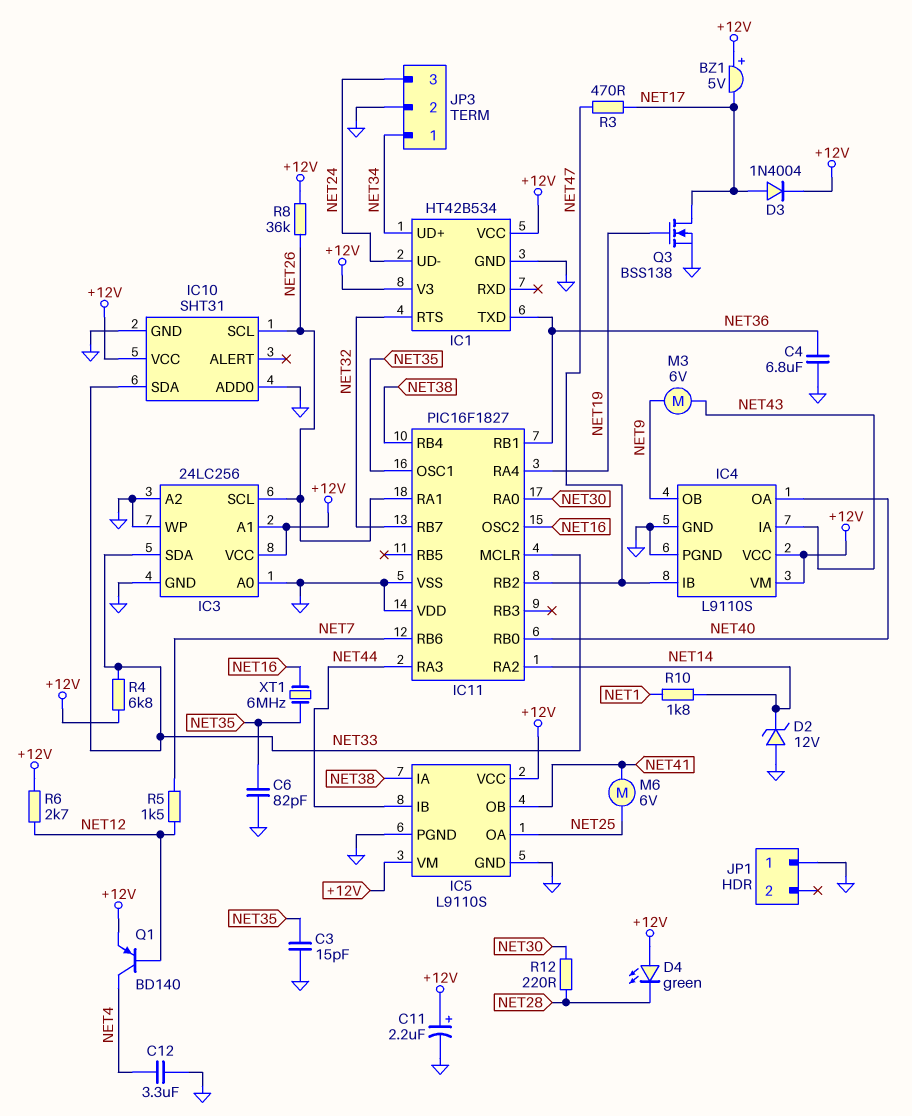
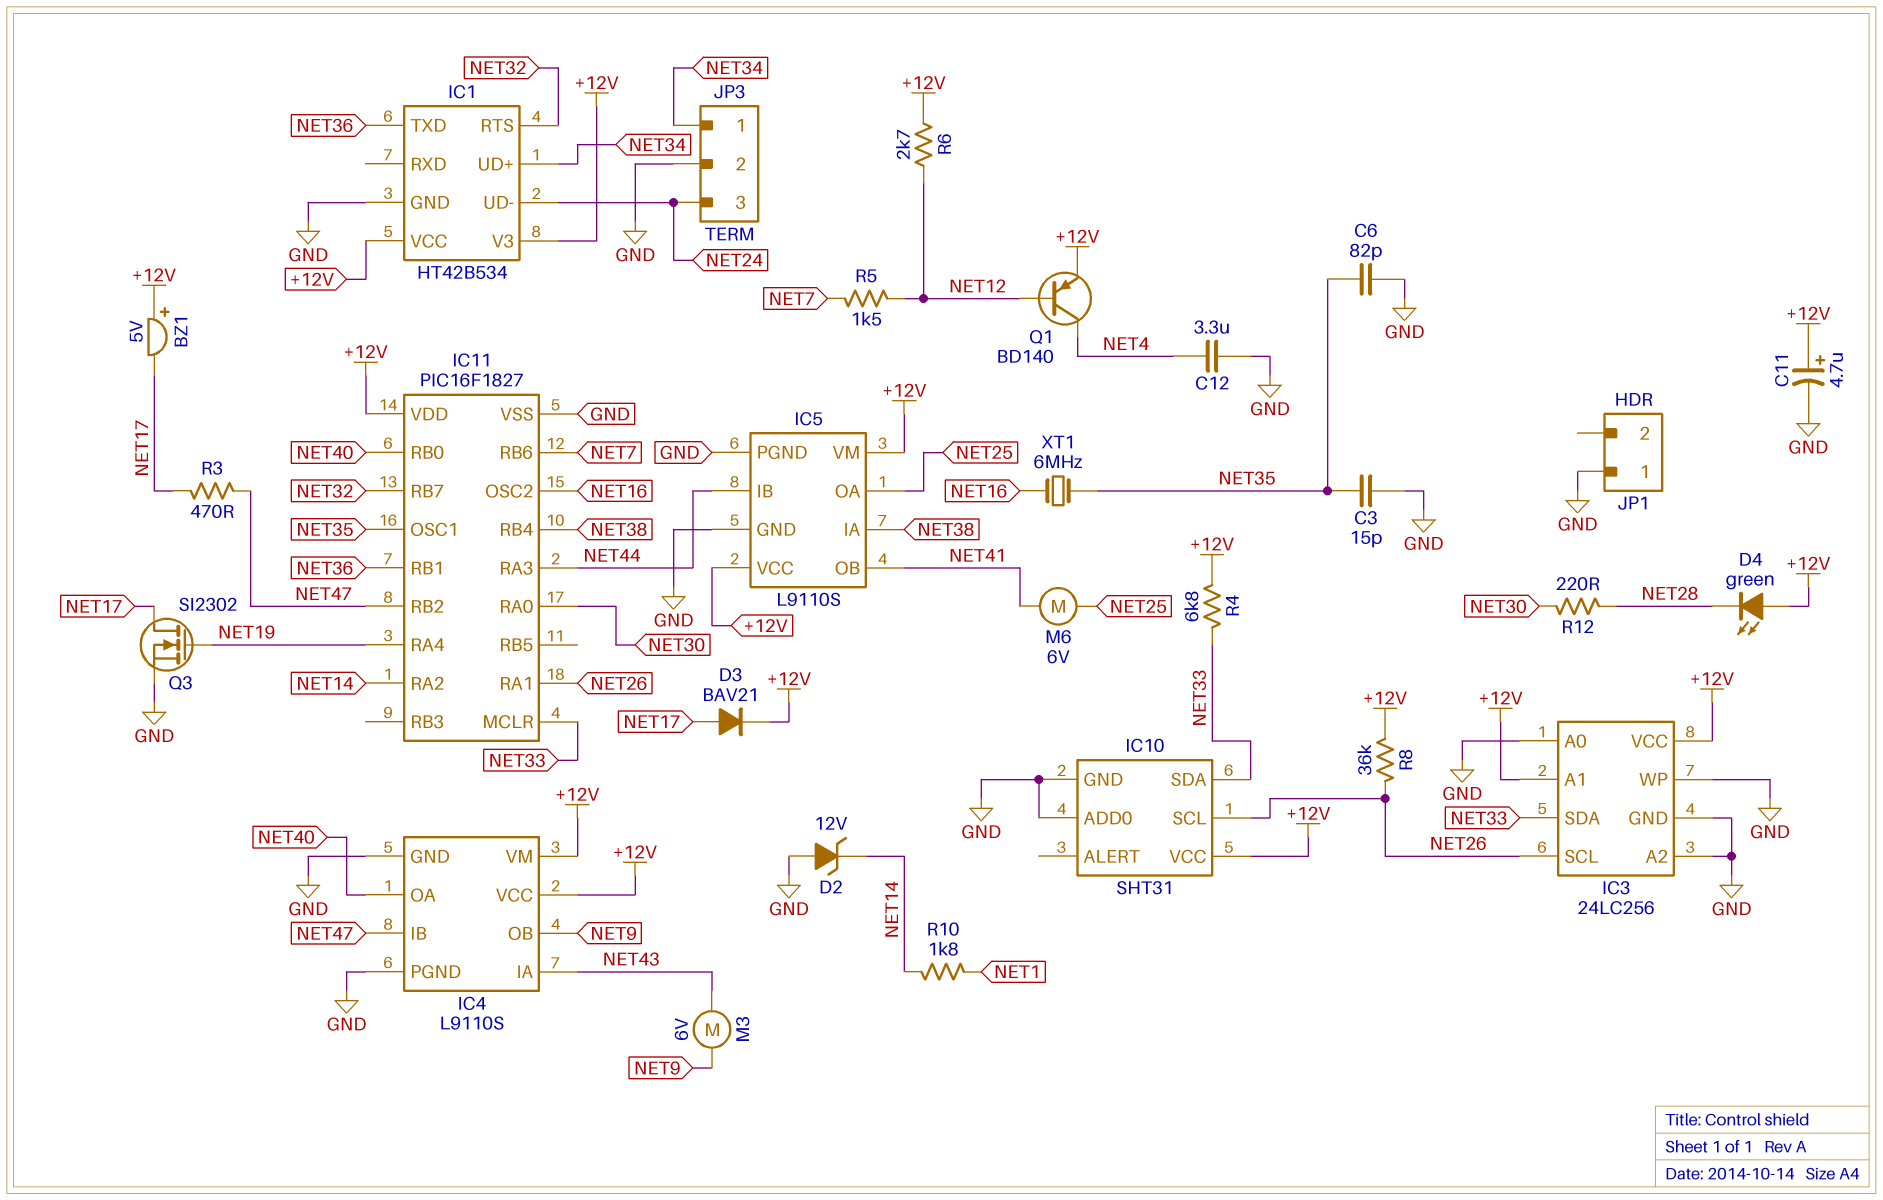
C4: 6.8uF (GND, NET36) -> none
C11: 2.2uF (plus +12V, minus GND) -> 4.7uF (plus +12V, minus GND)
D3: diode 1N4004 (A NET17, K +12V) -> diode BAV21 (A NET17, K +12V)
IC11 pin VDD: GND -> +12V
Q3: NMOS BSS138 (G NET19, D NET17, S GND) -> NMOS SI2302 (G NET19, D NET17, S GND)

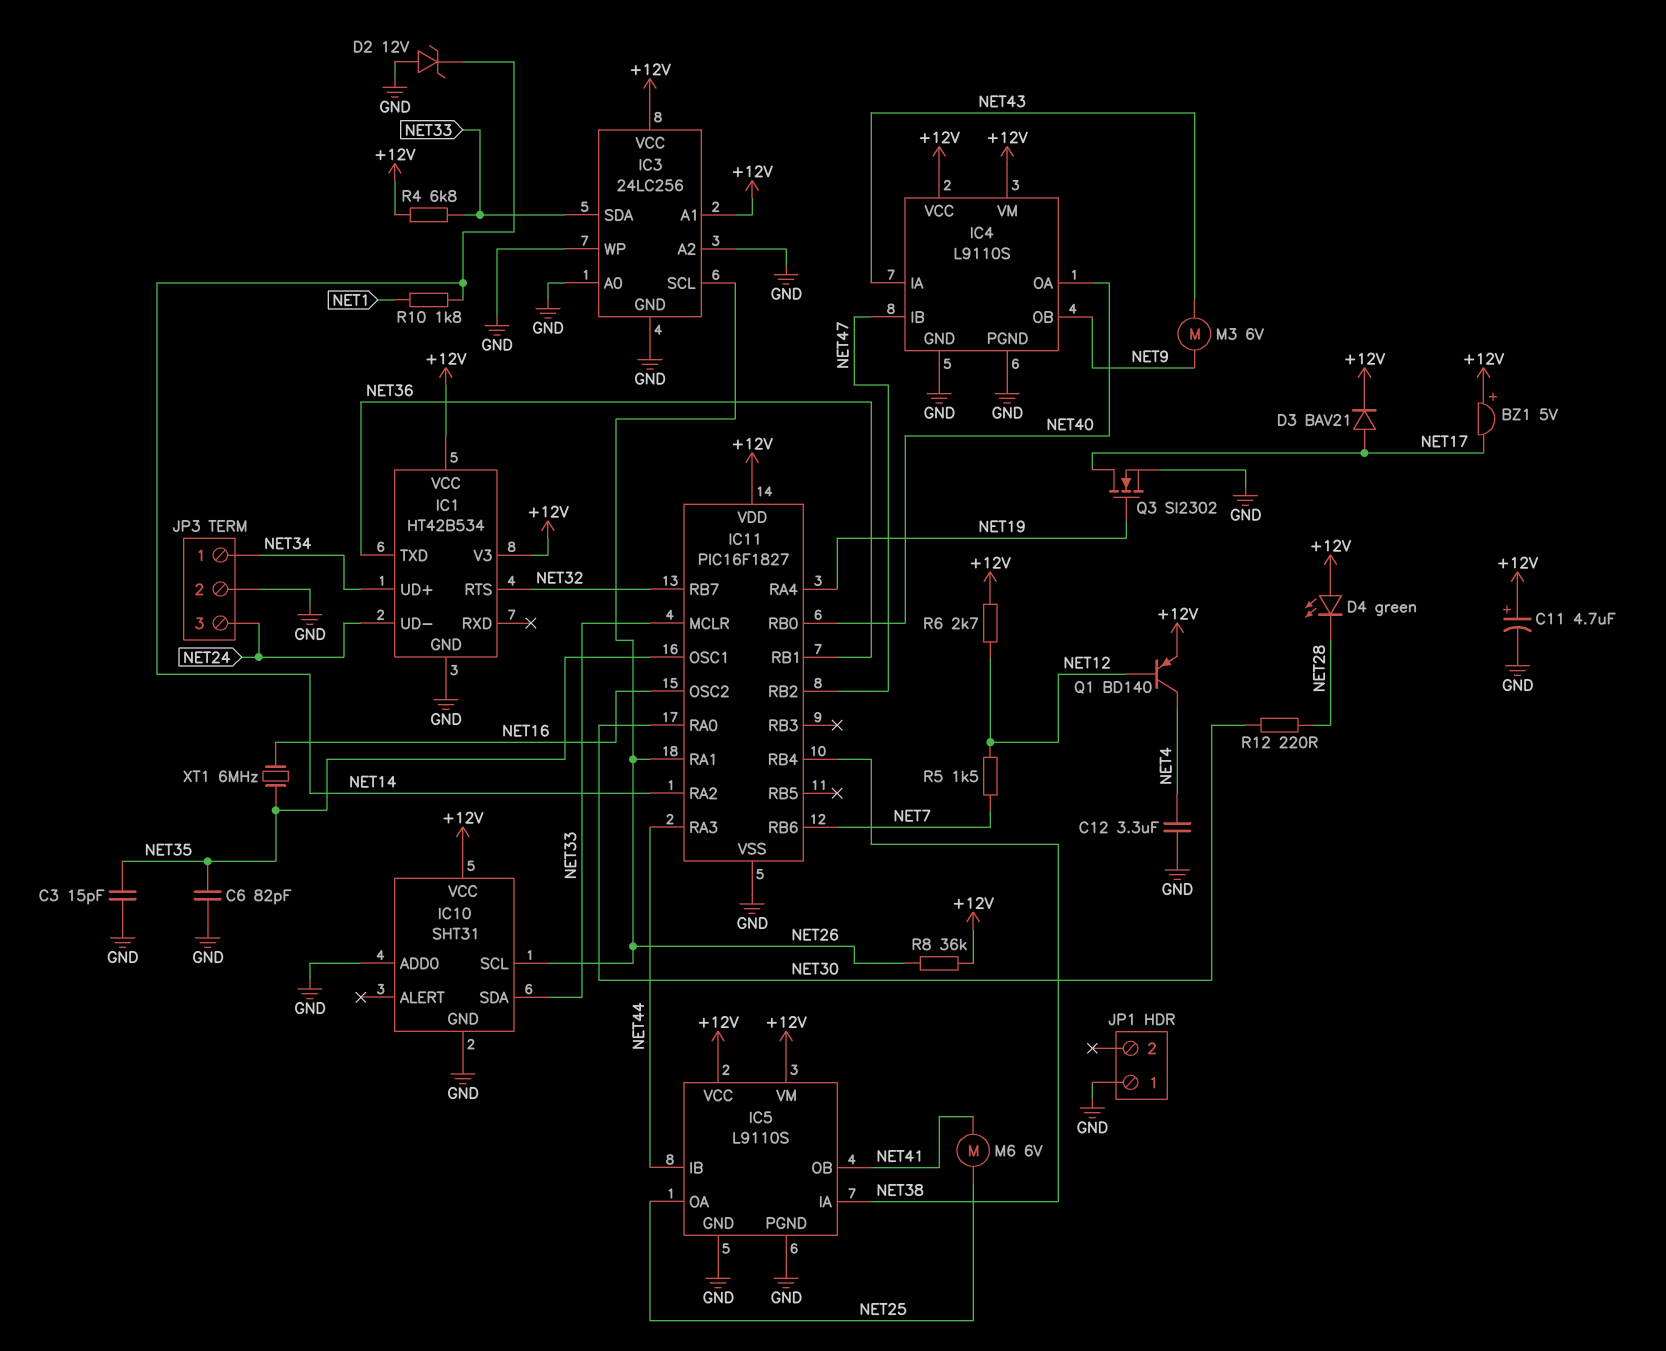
R3: 470 (NET17, NET47) -> none

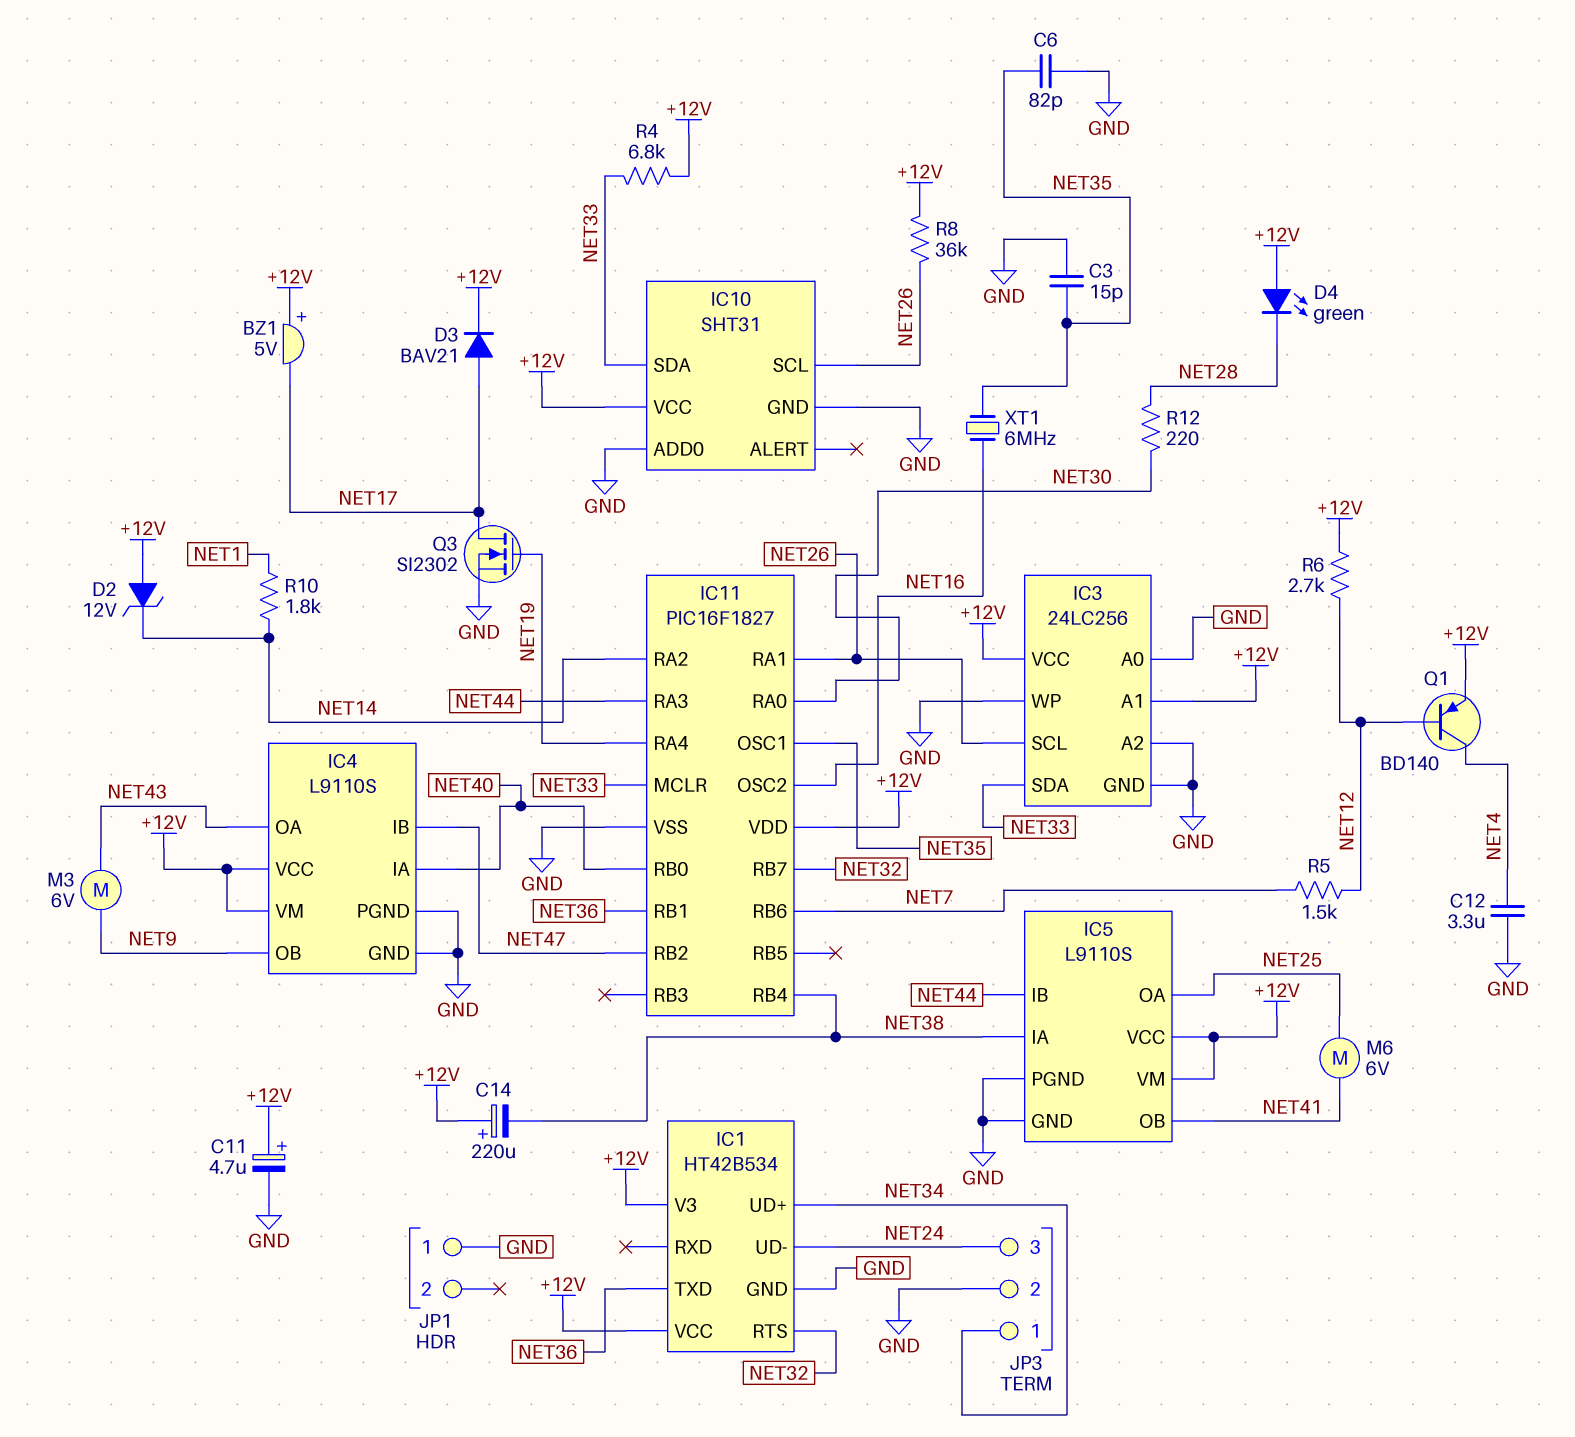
C14: none -> 220uF (plus +12V, minus NET38)
D2: zener 12V (A GND, K NET14) -> zener 12V (A +12V, K NET14)
IC4 pin IA: NET43 -> NET40
IC4 pin OA: NET40 -> NET43

